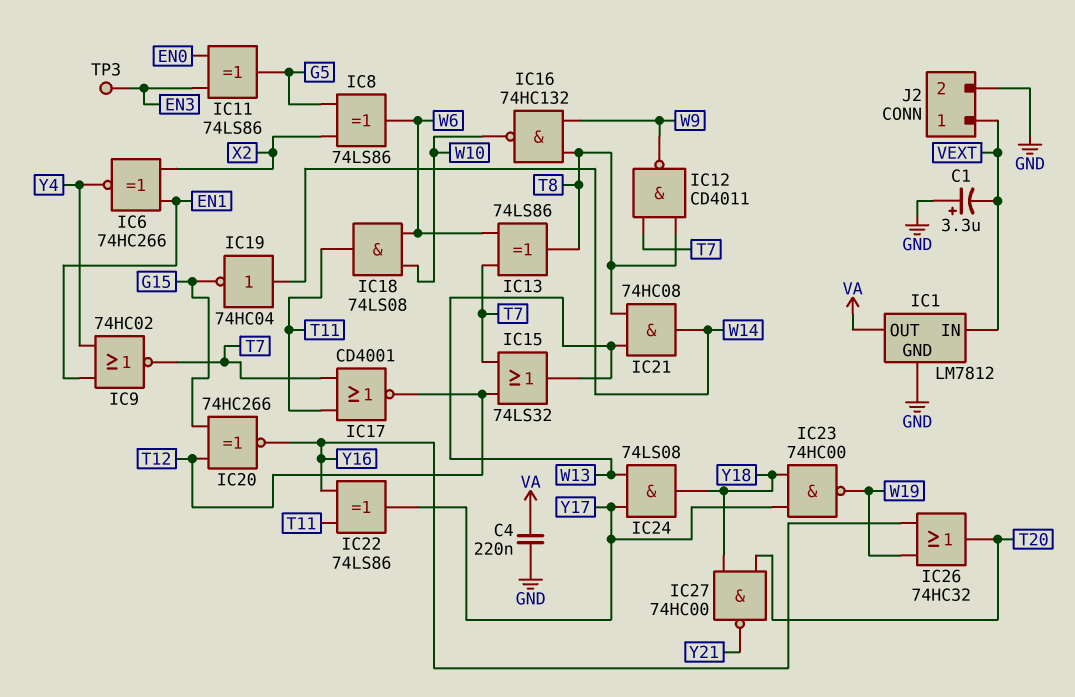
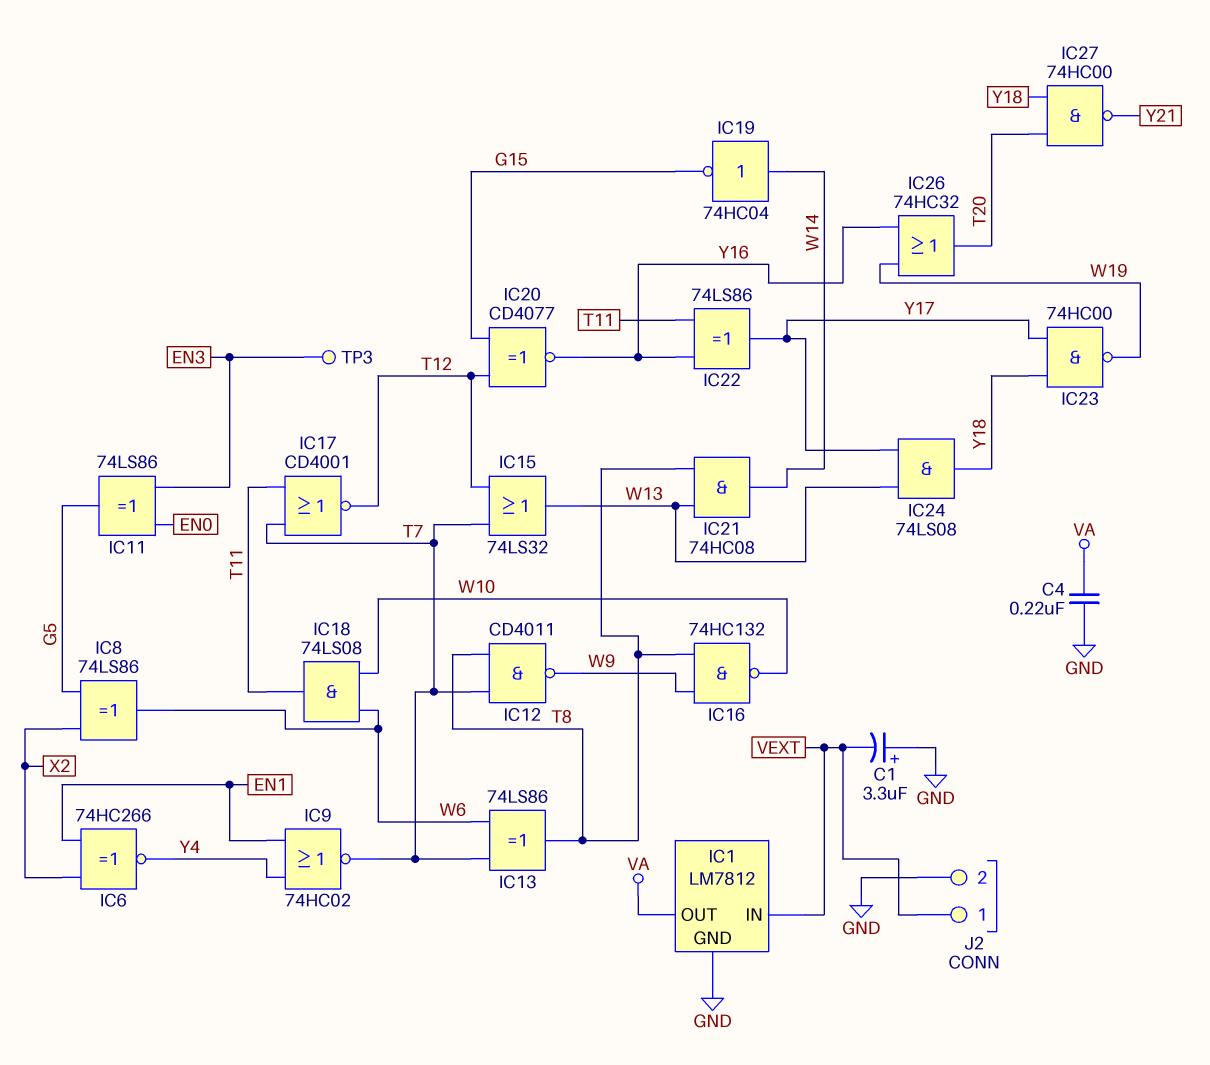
IC20: XNOR 74HC266 (in G15, in T12, out Y16) -> XNOR CD4077 (in G15, in T12, out Y16)

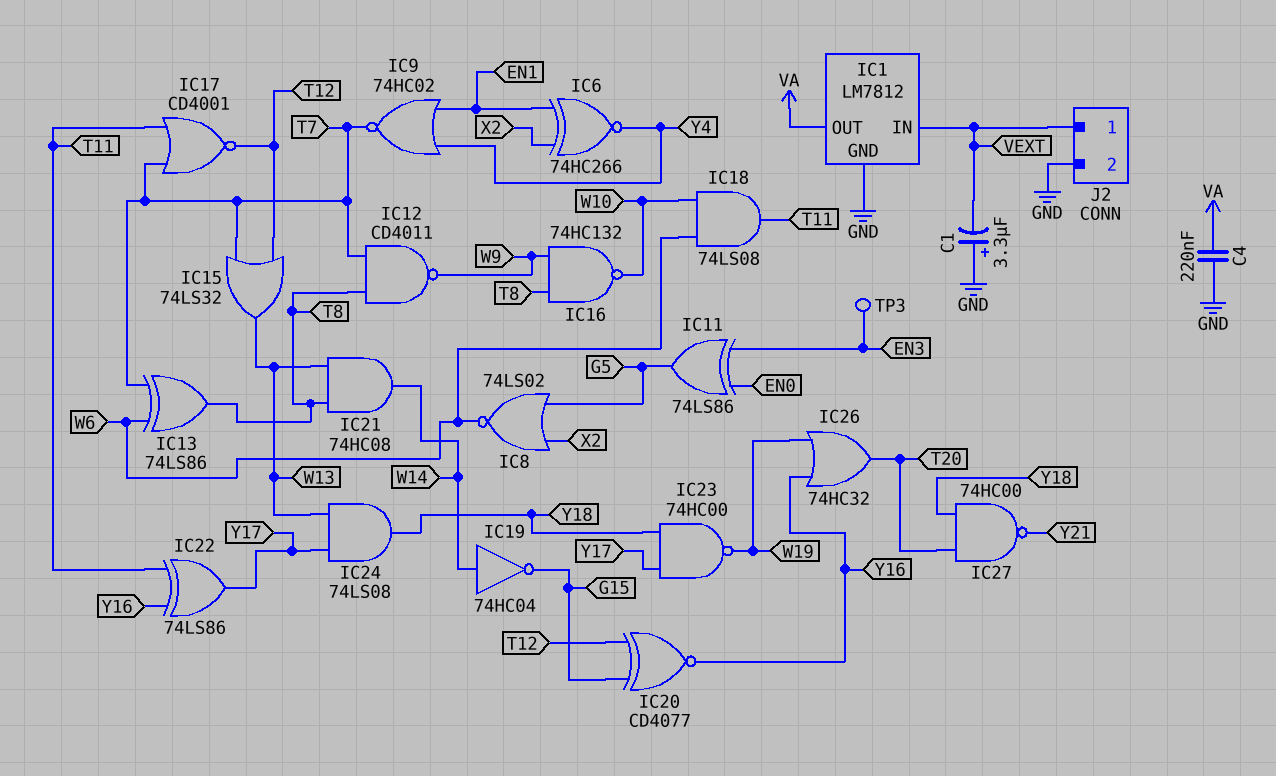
IC8: XOR 74LS86 (in G5, in X2, out W6) -> NOR 74LS02 (in G5, in X2, out W6)

